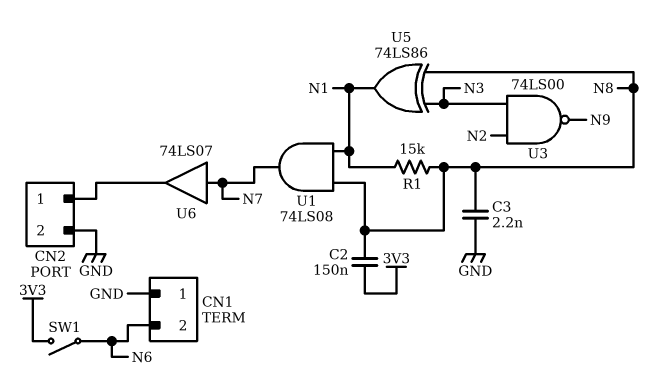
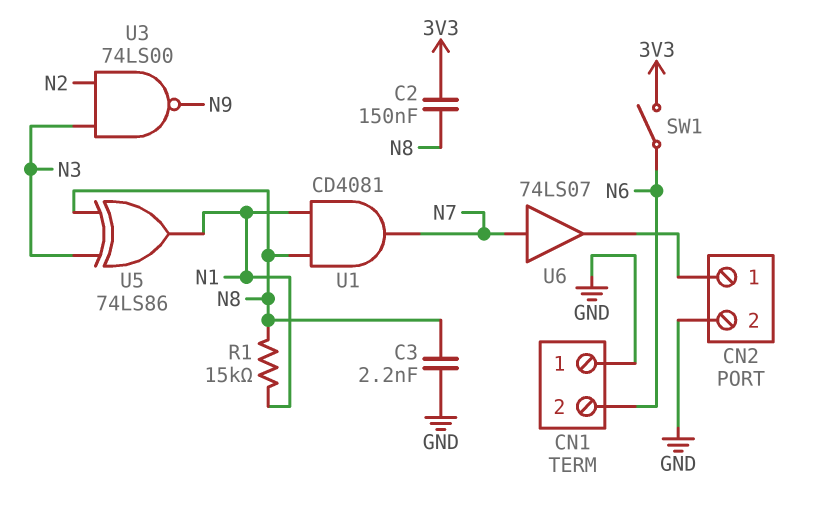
U1: AND 74LS08 (in N1, in N8, out N7) -> AND CD4081 (in N1, in N8, out N7)

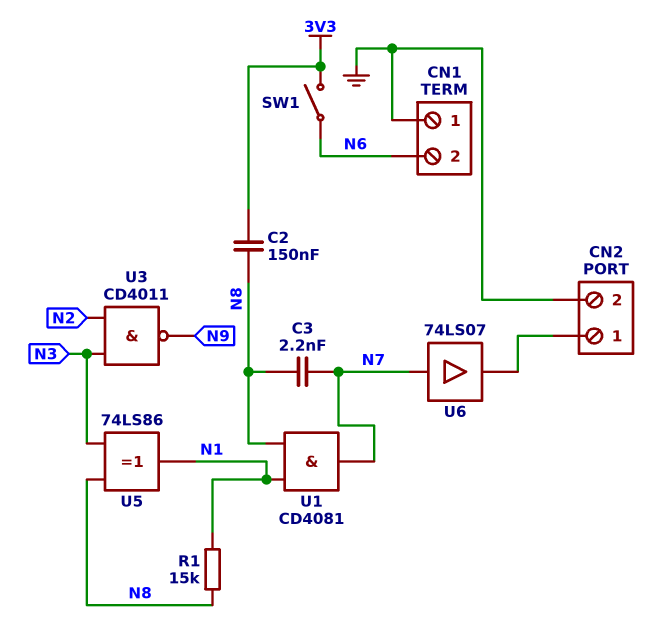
C3: 2.2nF (GND, N8) -> 2.2nF (N7, N8)
U3: NAND 74LS00 (in N2, in N3, out N9) -> NAND CD4011 (in N2, in N3, out N9)

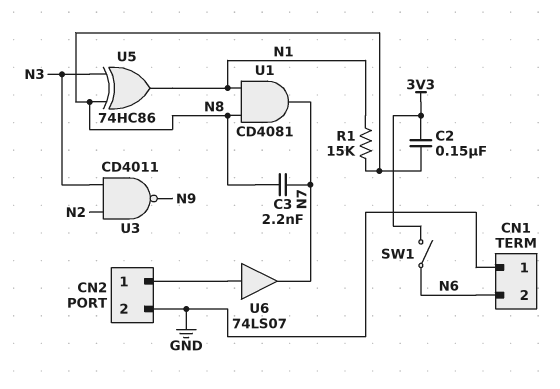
U5: XOR 74LS86 (in N3, in N8, out N1) -> XOR 74HC86 (in N3, in N8, out N1)
U6: buffer 74LS07 (in N7, out CN2/1) -> buffer 74LS07 (in CN2/1, out N7)

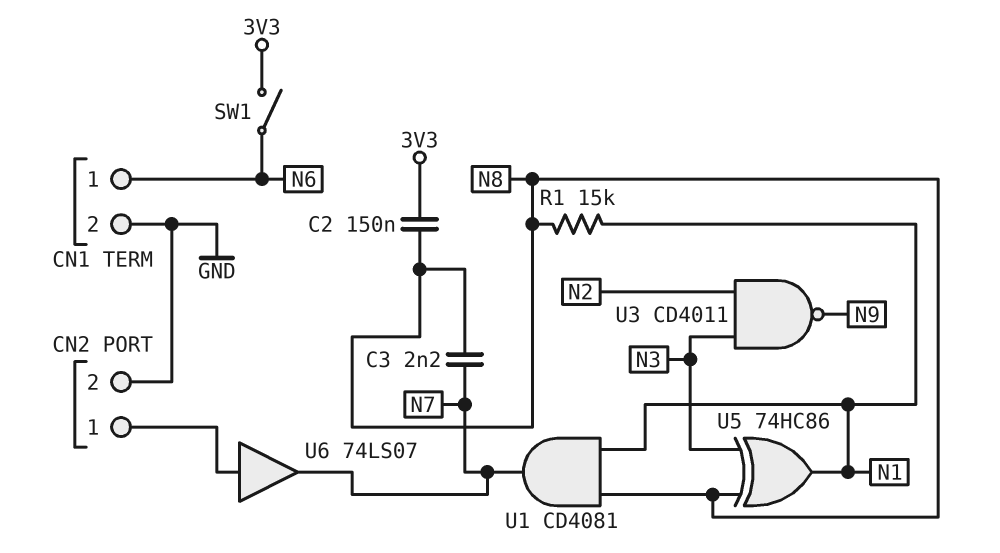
CN1 pin 1: GND -> N6
CN1 pin 2: N6 -> GND

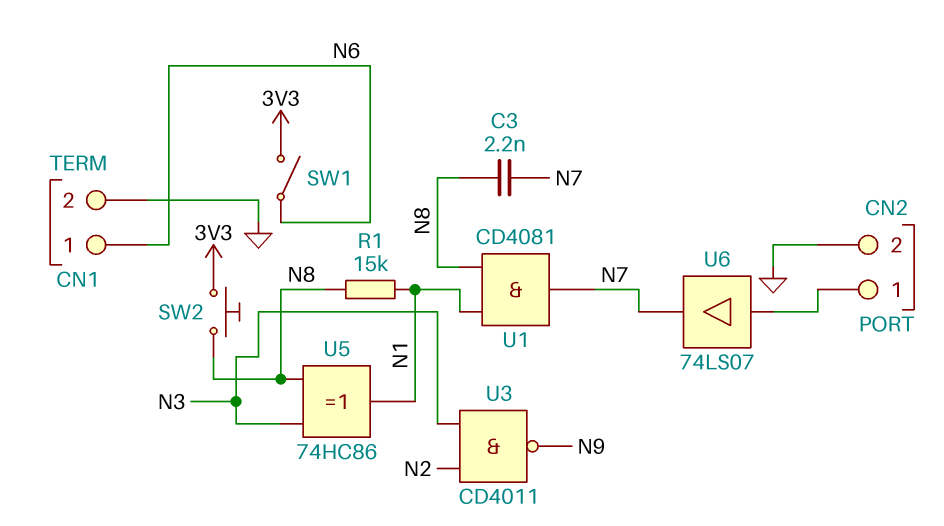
C2: 150nF (3V3, N8) -> none
SW2: none -> button (3V3, N8)

